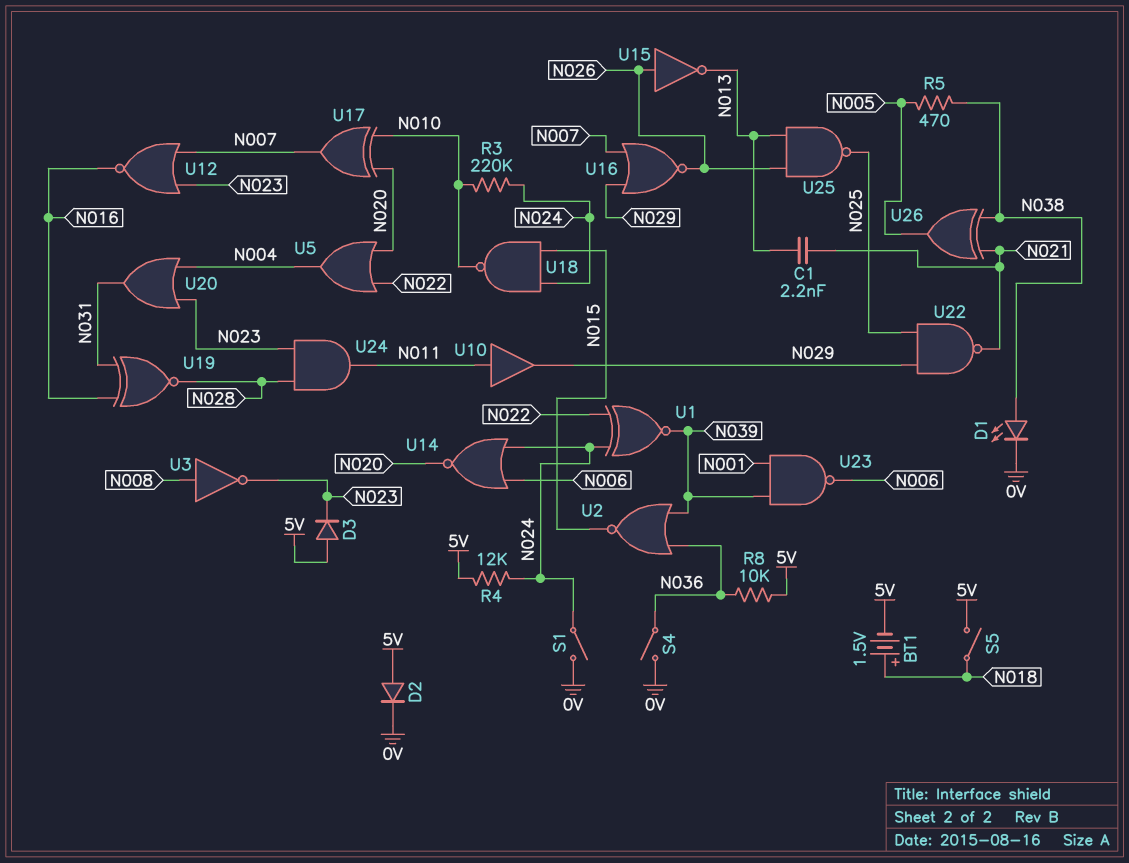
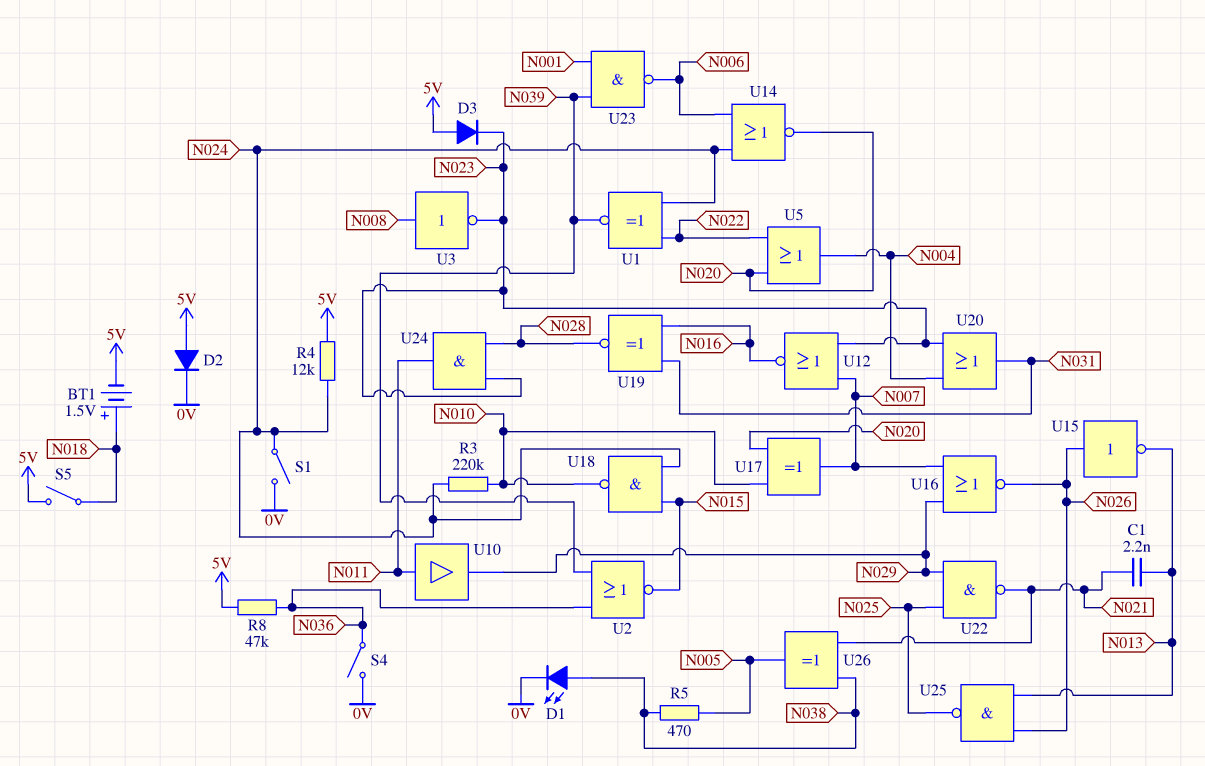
R8: 10k (5V, N036) -> 47k (5V, N036)

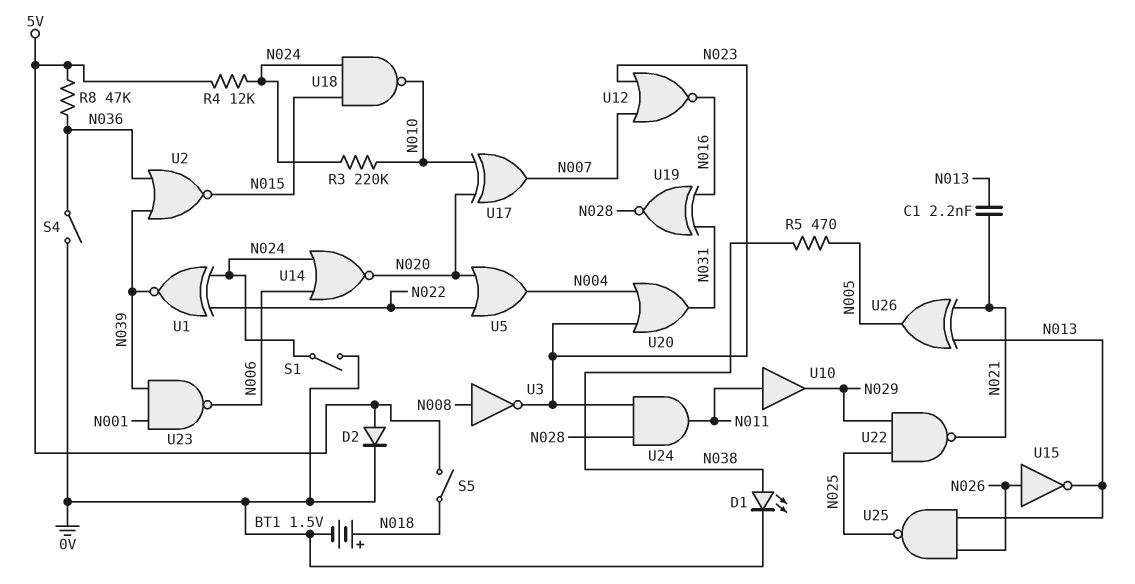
BT1: 1.5V (plus N018, minus 5V) -> 1.5V (plus N018, minus 0V)
D3: diode (A 5V, K N023) -> none
U16: NOR (in N007, in N029, out N026) -> none
U26: XOR (in N021, in N038, out N005) -> XOR (in N013, in N021, out N005)

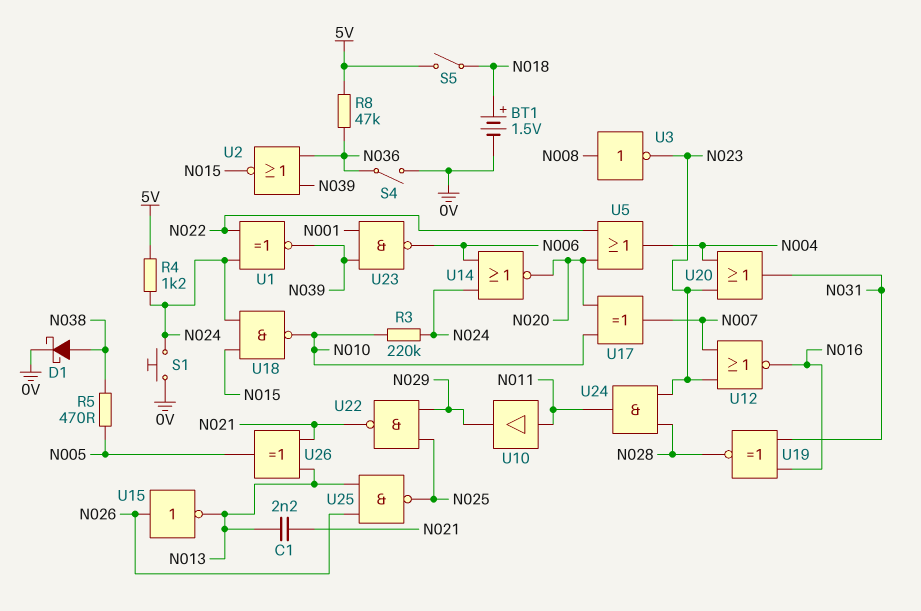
D1: LED (A N038, K 0V) -> schottky (A N038, K 0V)
D2: diode (A 5V, K 0V) -> none
R4: 12k (5V, N024) -> 1.2k (5V, N024)
S1: switch (0V, N024) -> button (0V, N024)

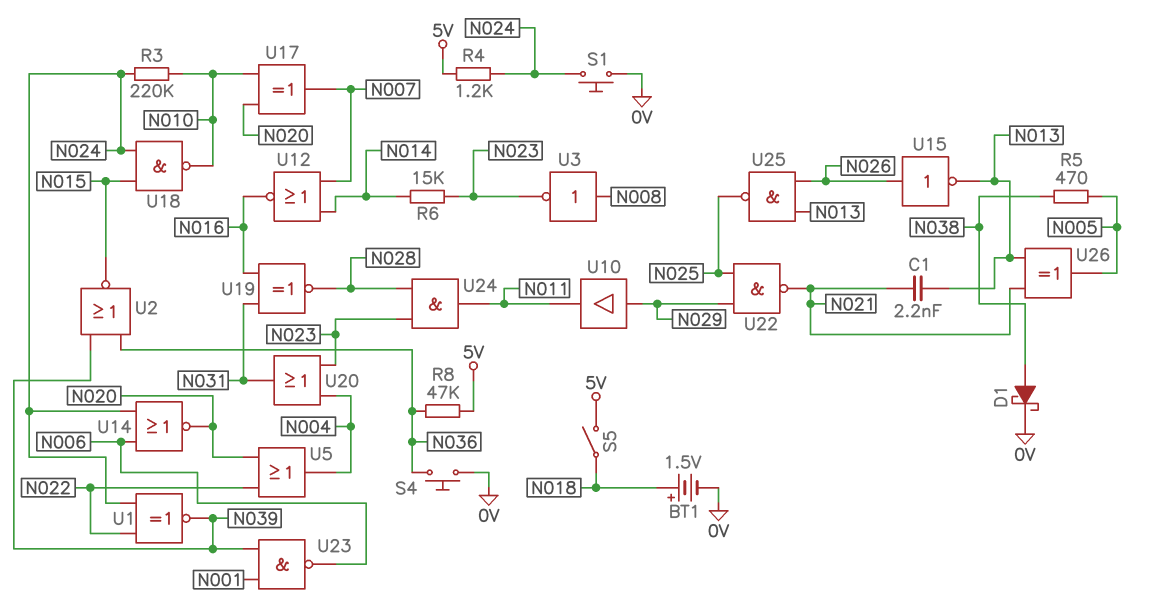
R6: none -> 15k (N014, N023)
S4: switch (0V, N036) -> button (0V, N036)
U10: buffer (in N011, out N029) -> buffer (in N029, out N011)
U12: NOR (in N007, in N023, out N016) -> NOR (in N007, in N014, out N016)

